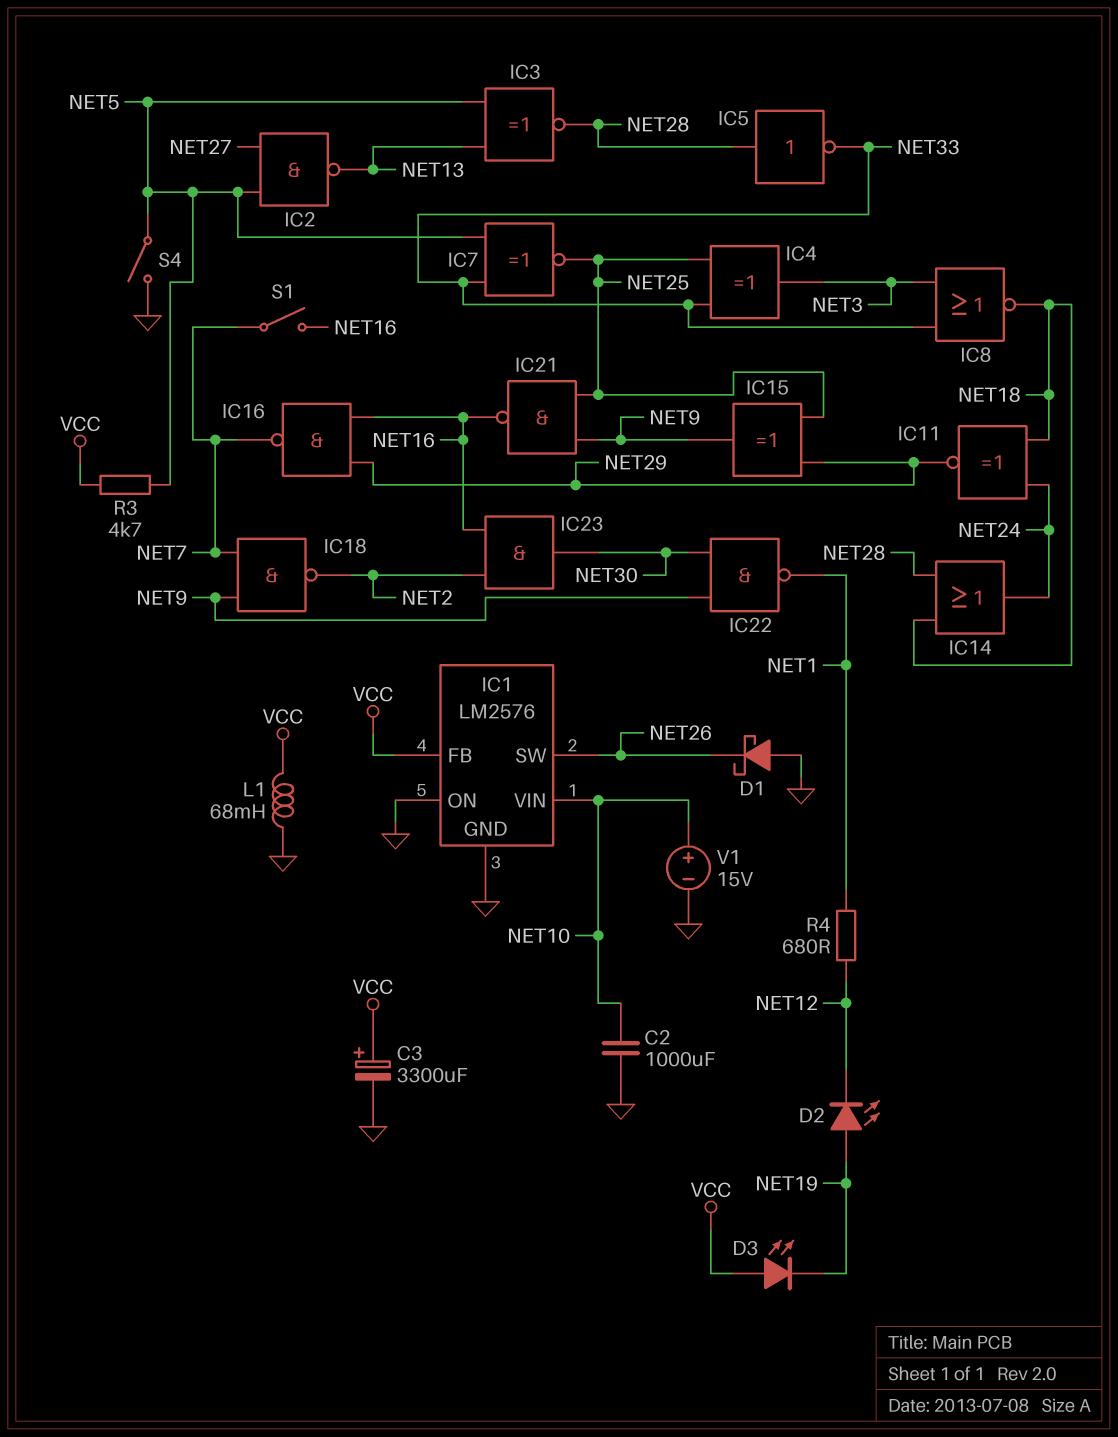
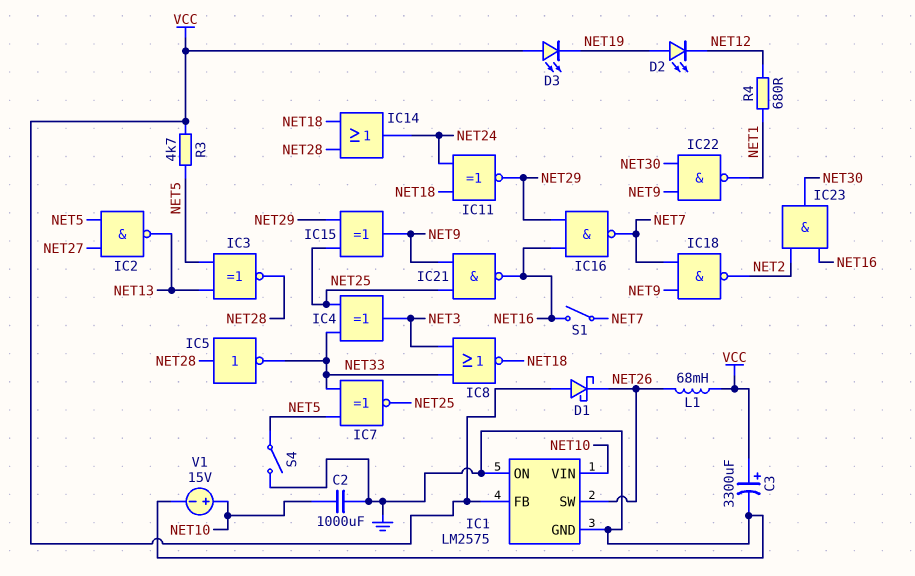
D1: schottky (A GND, K NET26) -> schottky (A VCC, K NET26)
IC1: LM2576 -> LM2575
L1: 68mH (GND, VCC) -> 68mH (NET26, VCC)

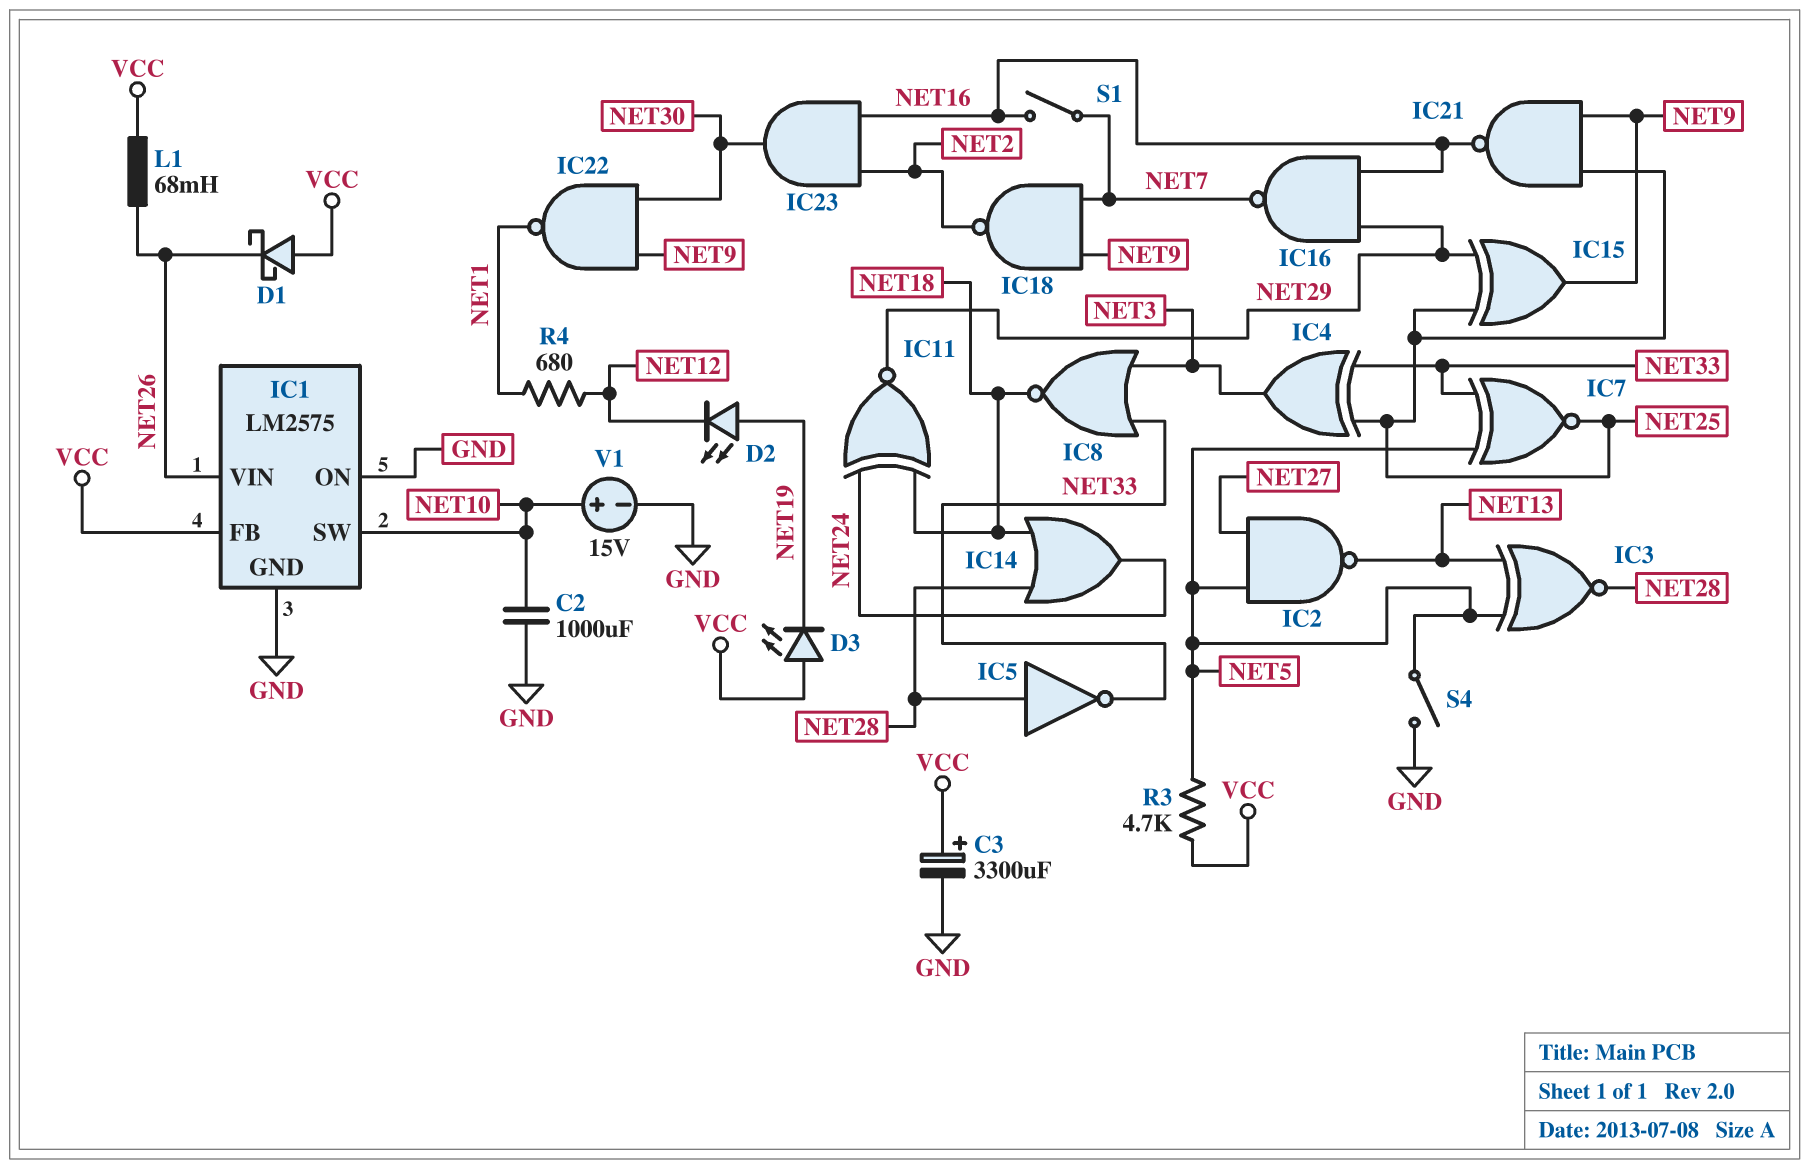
IC1 pin SW: NET26 -> NET10
IC1 pin VIN: NET10 -> NET26

